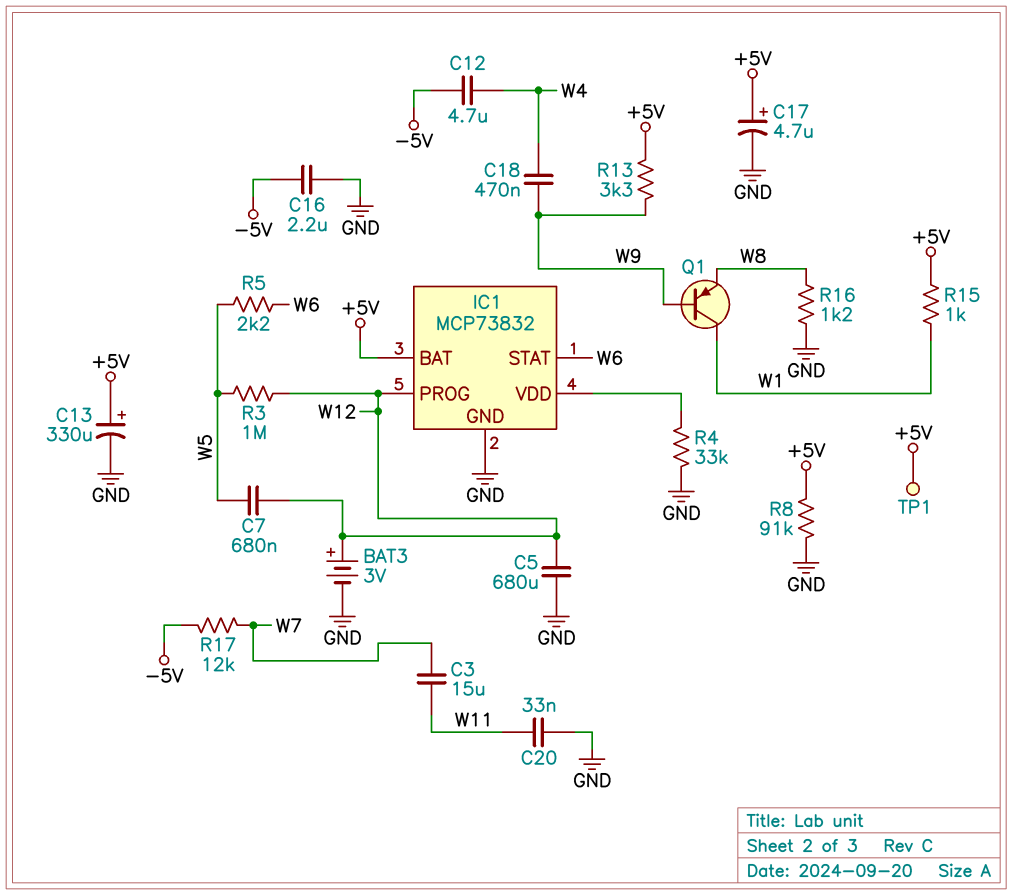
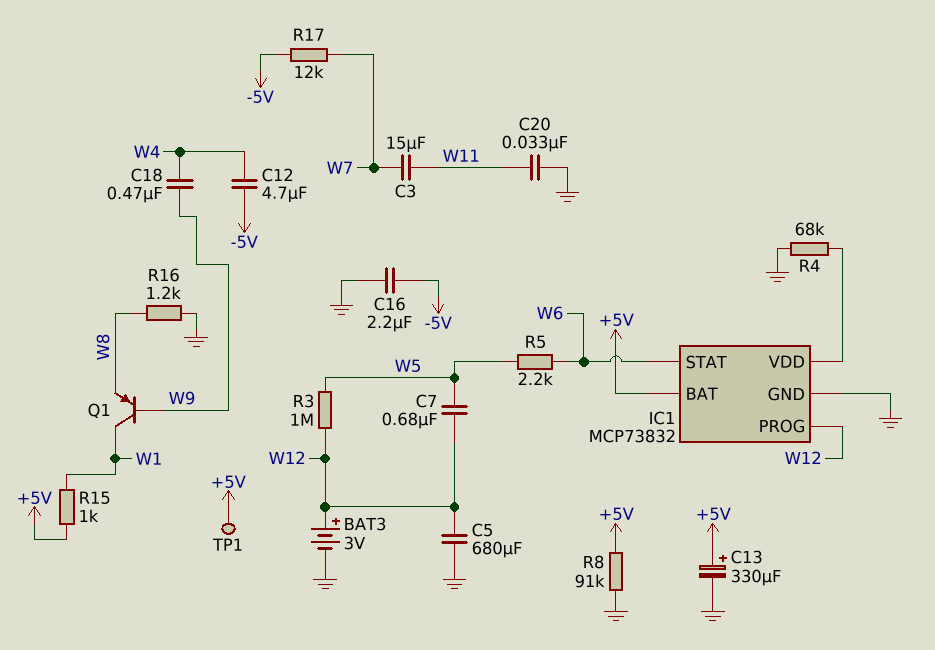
C17: 4.7uF (plus +5V, minus GND) -> none
R4: 33k (GND, IC1/VDD) -> 68k (GND, IC1/VDD)
R13: 3.3k (+5V, W9) -> none

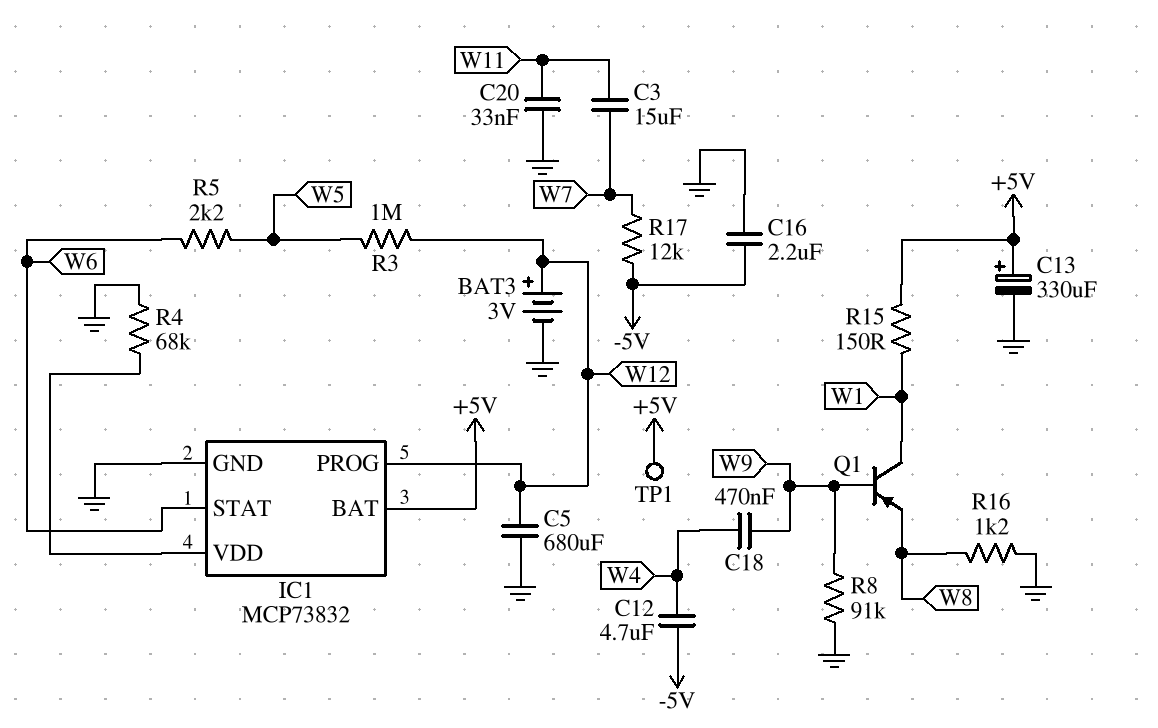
C7: 680nF (W5, W12) -> none
R8: 91k (+5V, GND) -> 91k (GND, W9)
R15: 1k (+5V, W1) -> 150 (+5V, W1)

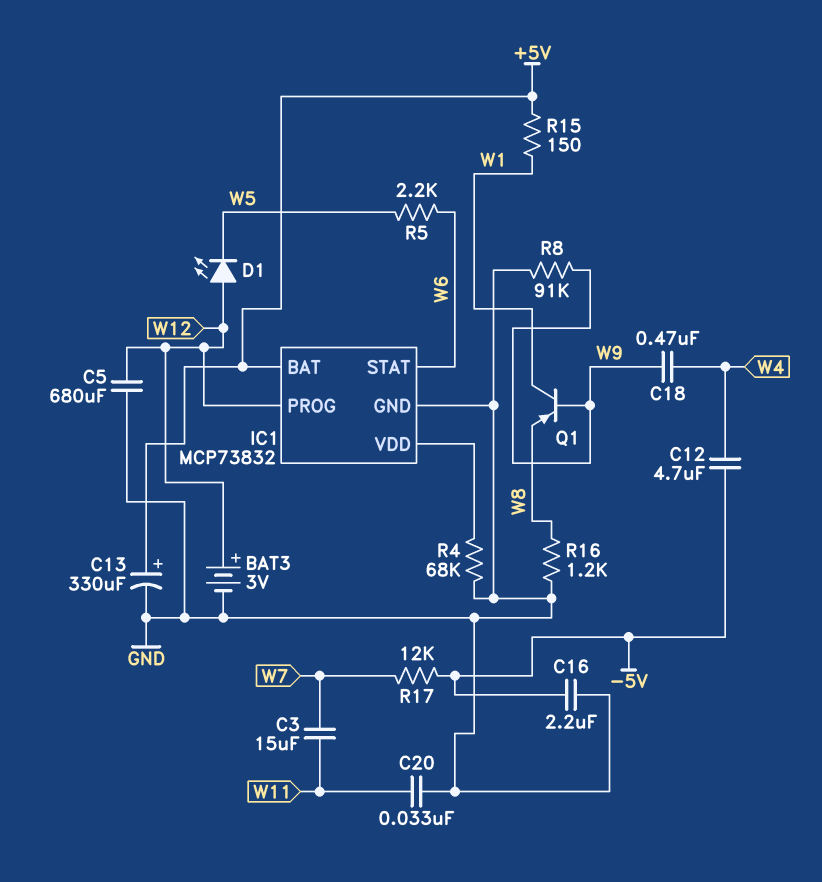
D1: none -> LED (A W12, K W5)
R3: 1M (W5, W12) -> none
TP1: test point (+5V) -> none

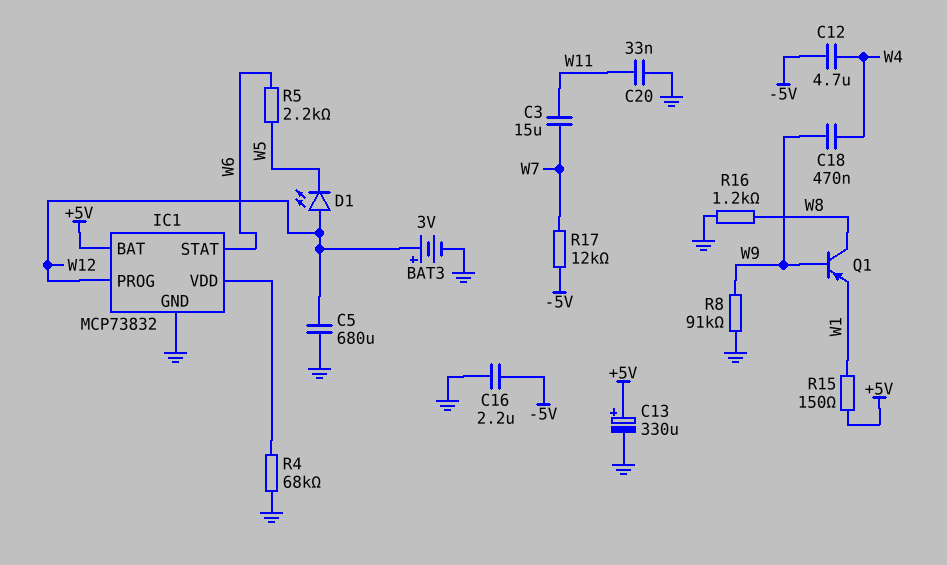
Q1: PNP (B W9, C W1, E W8) -> PNP (B W9, C W8, E W1)

